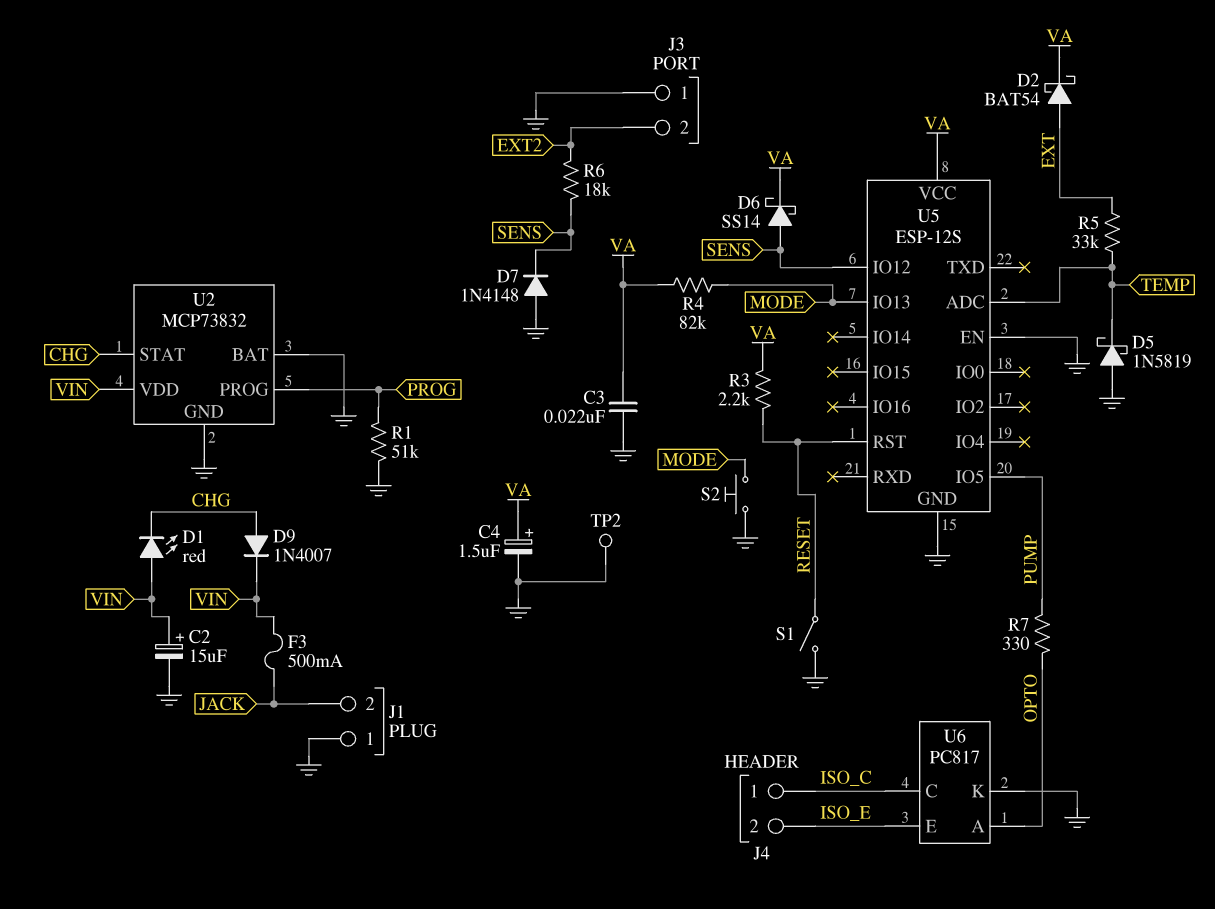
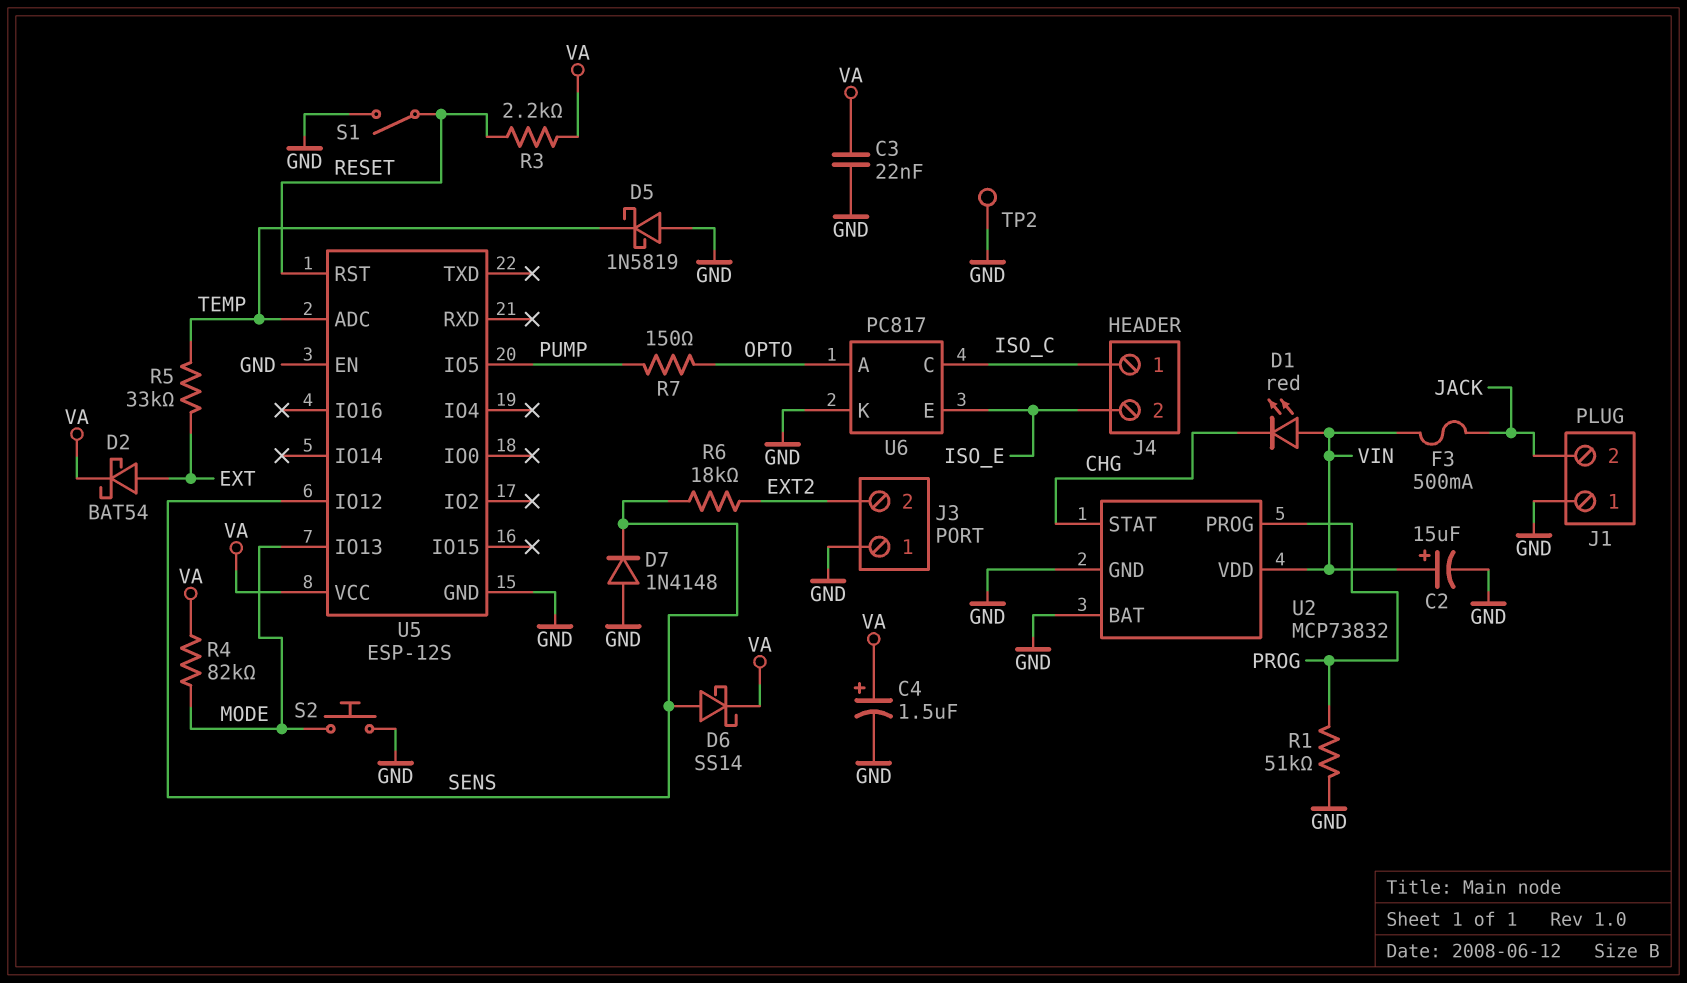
D9: diode 1N4007 (A CHG, K VIN) -> none
R7: 330 (OPTO, PUMP) -> 150 (OPTO, PUMP)

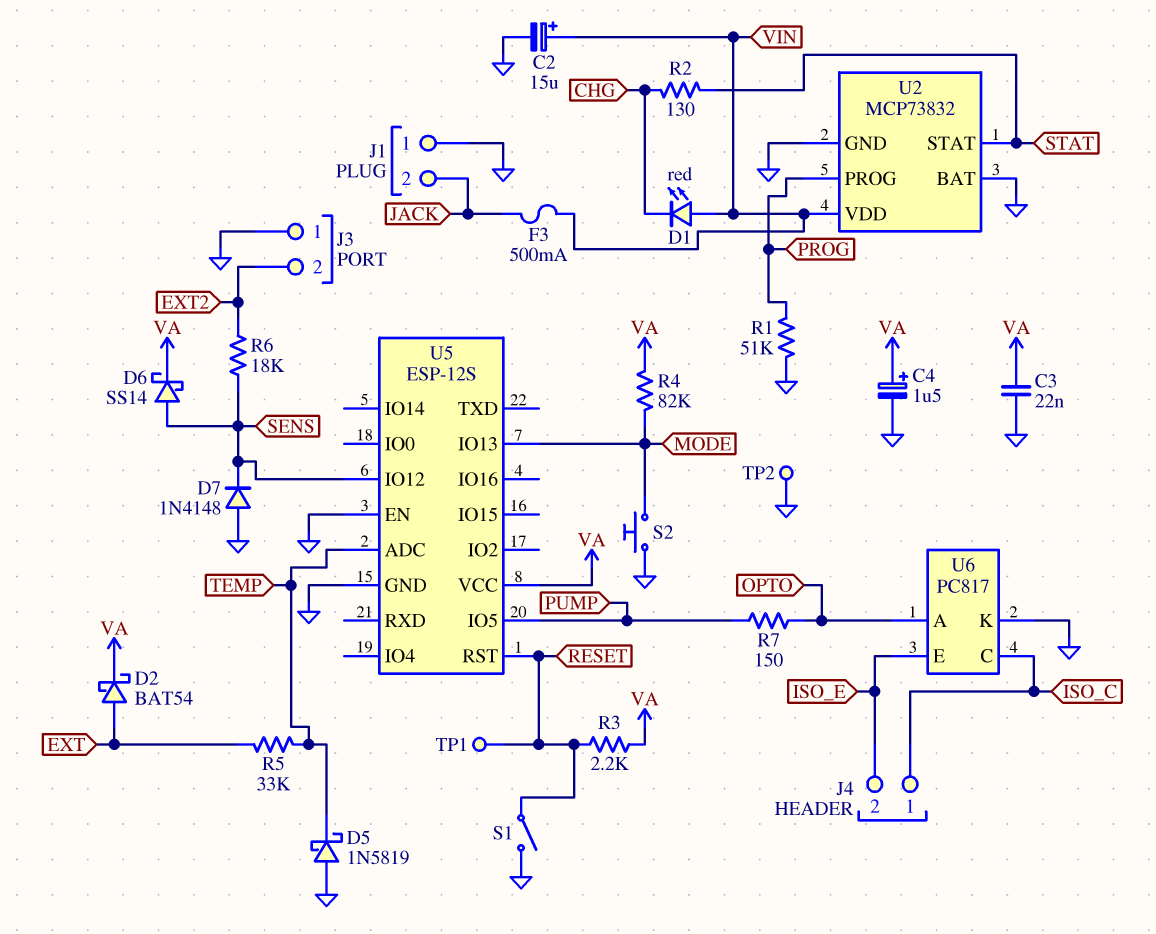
R2: none -> 130 (CHG, STAT)
TP1: none -> test point (RESET)
U2 pin STAT: CHG -> STAT

